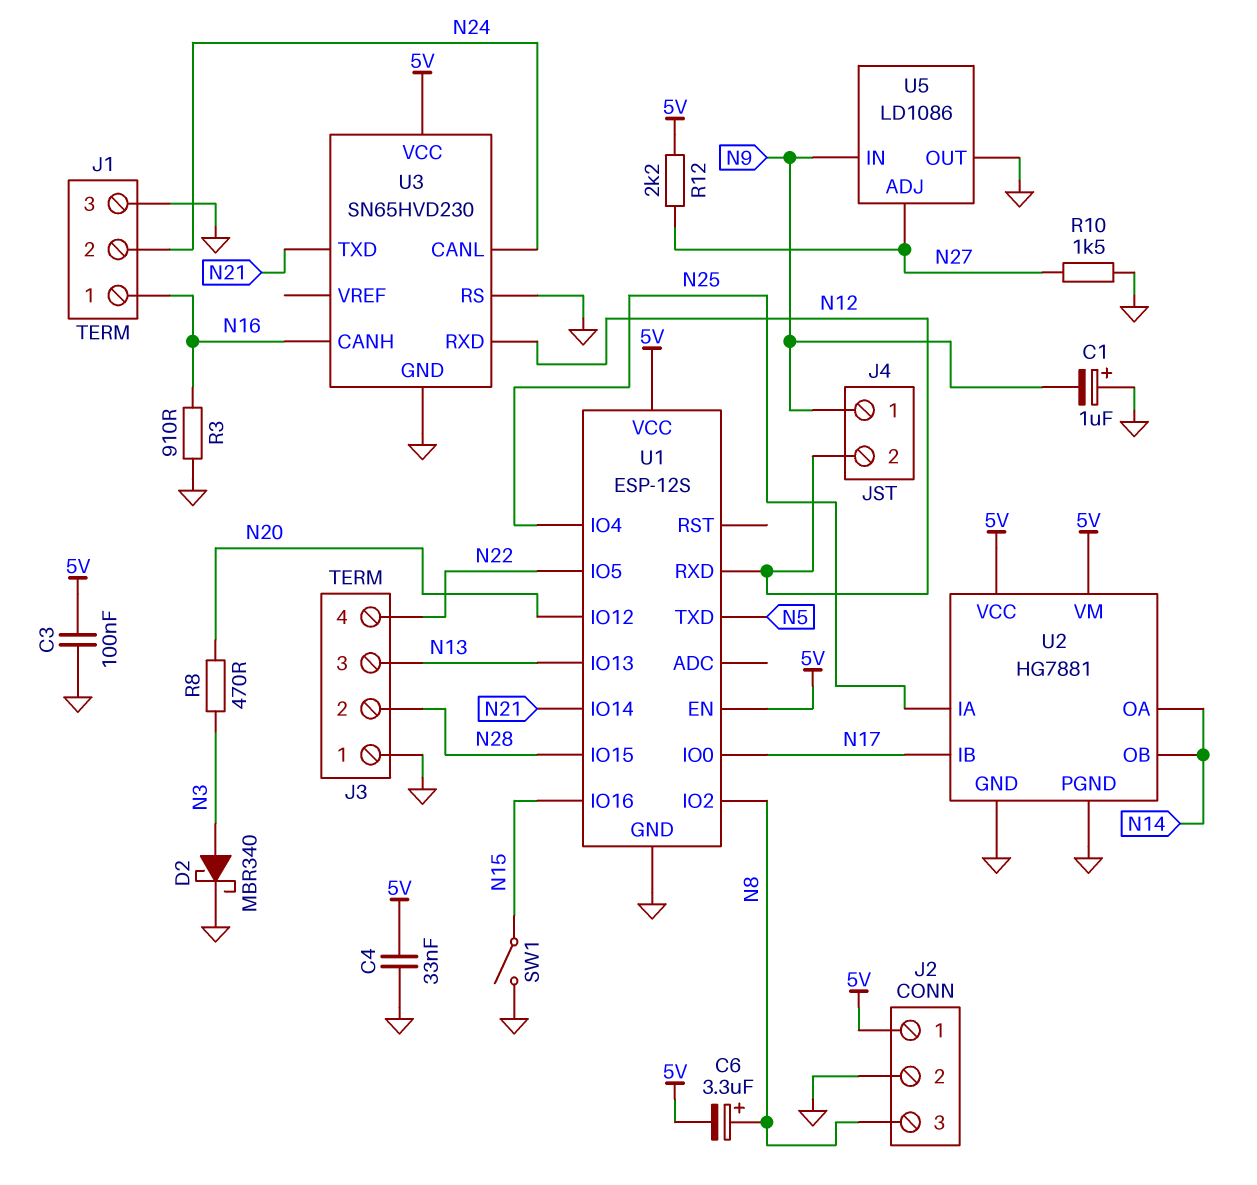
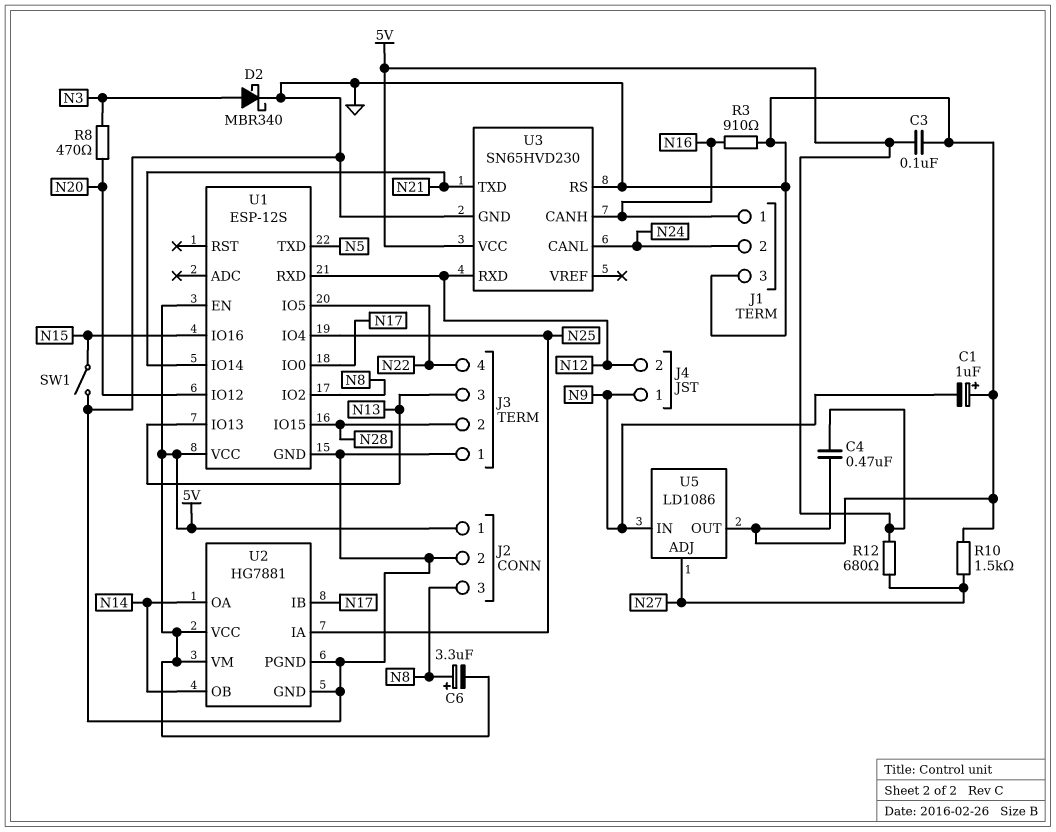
C4: 33nF (5V, GND) -> 470nF (5V, GND)
R12: 2.2k (5V, N27) -> 680 (5V, N27)

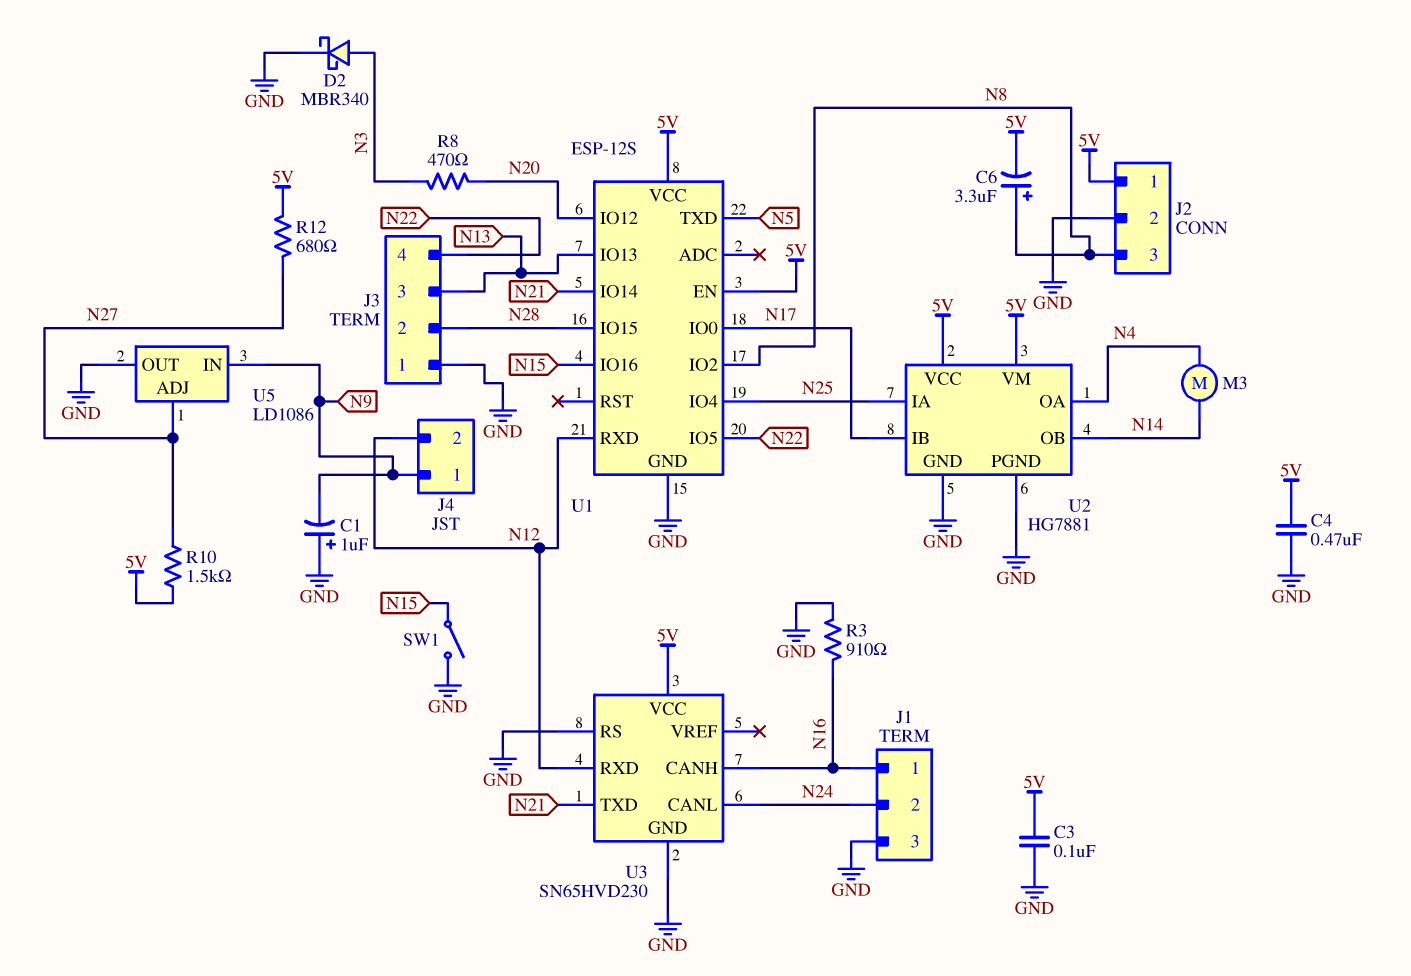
M3: none -> motor (N4, N14)
R10: 1.5k (GND, N27) -> 1.5k (5V, N27)
U2 pin OA: N14 -> N4

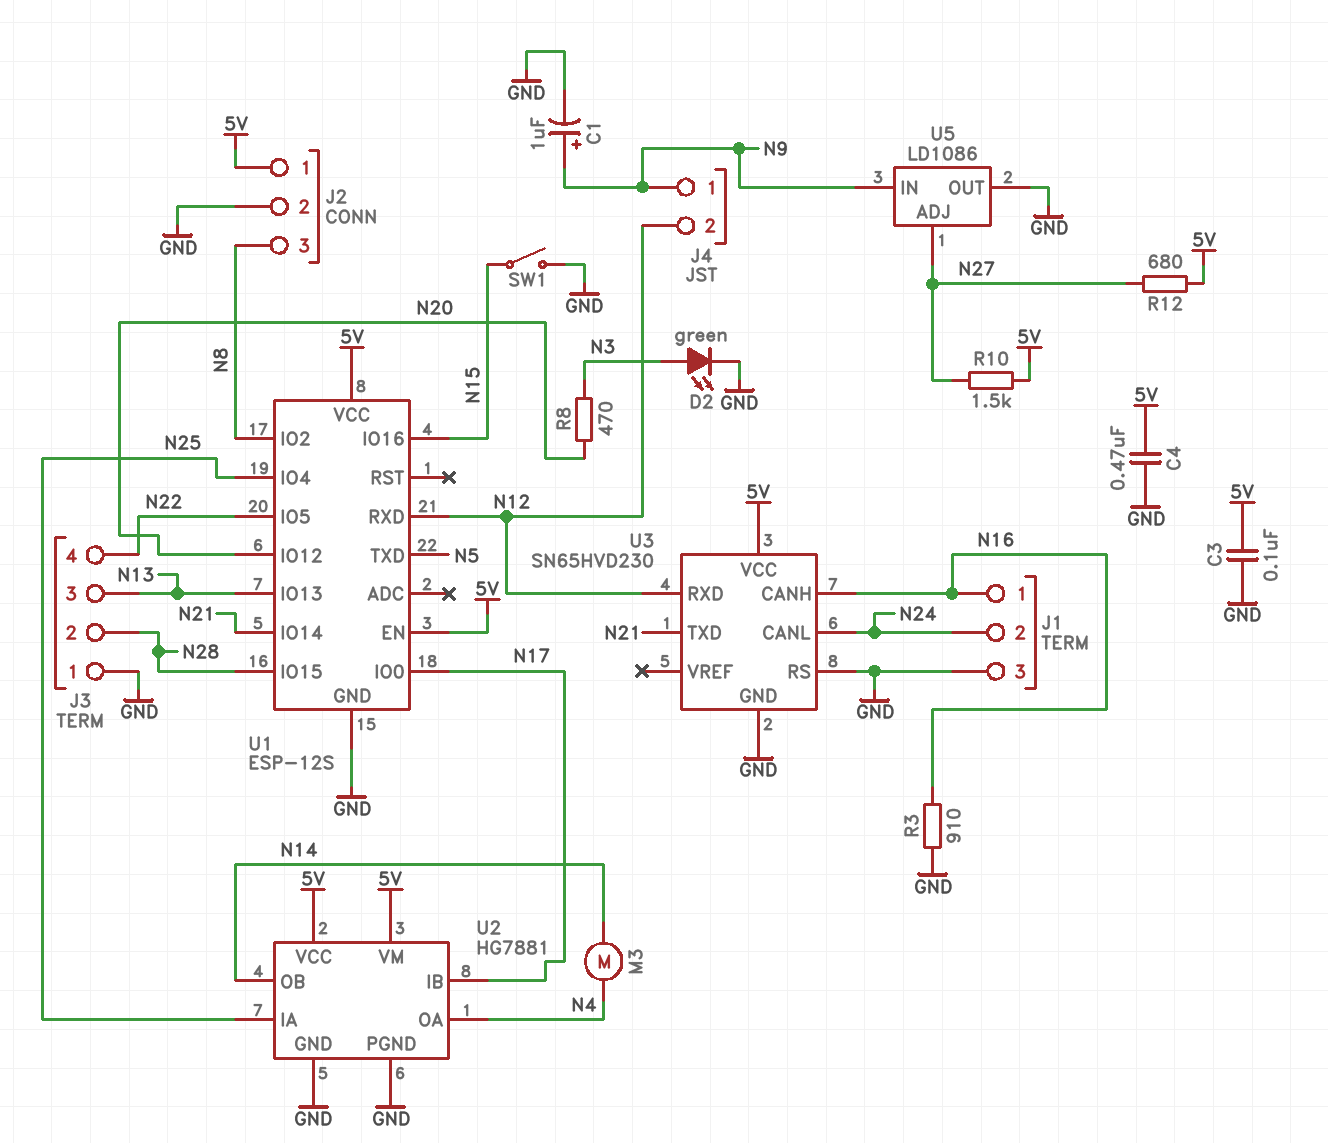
C1: 1uF (plus GND, minus N9) -> 1uF (plus N9, minus GND)
C6: 3.3uF (plus N8, minus 5V) -> none
D2: schottky MBR340 (A N3, K GND) -> LED green (A N3, K GND)

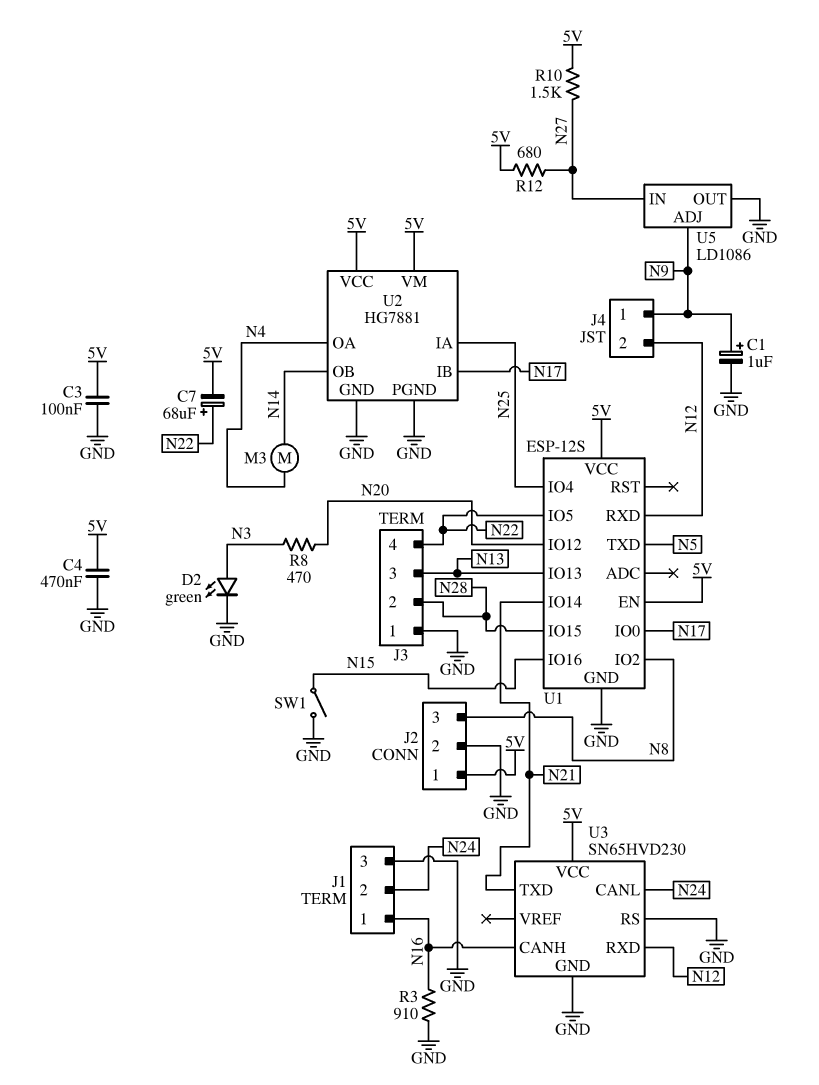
C7: none -> 68uF (plus N22, minus 5V)
U5 pin ADJ: N27 -> N9
U5 pin IN: N9 -> N27

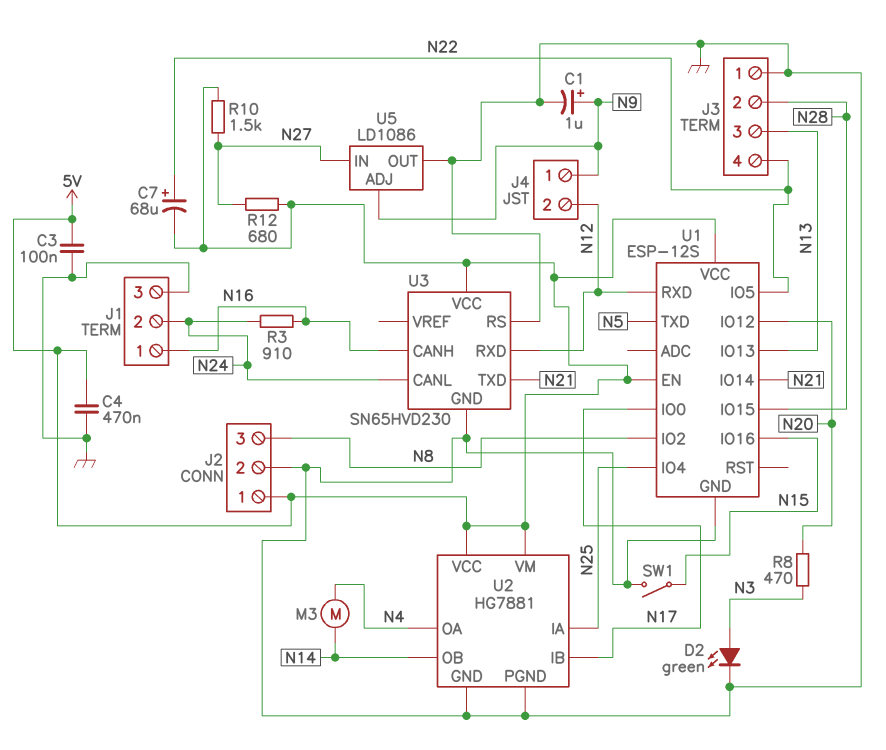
R3: 910 (GND, N16) -> 910 (N16, N24)

